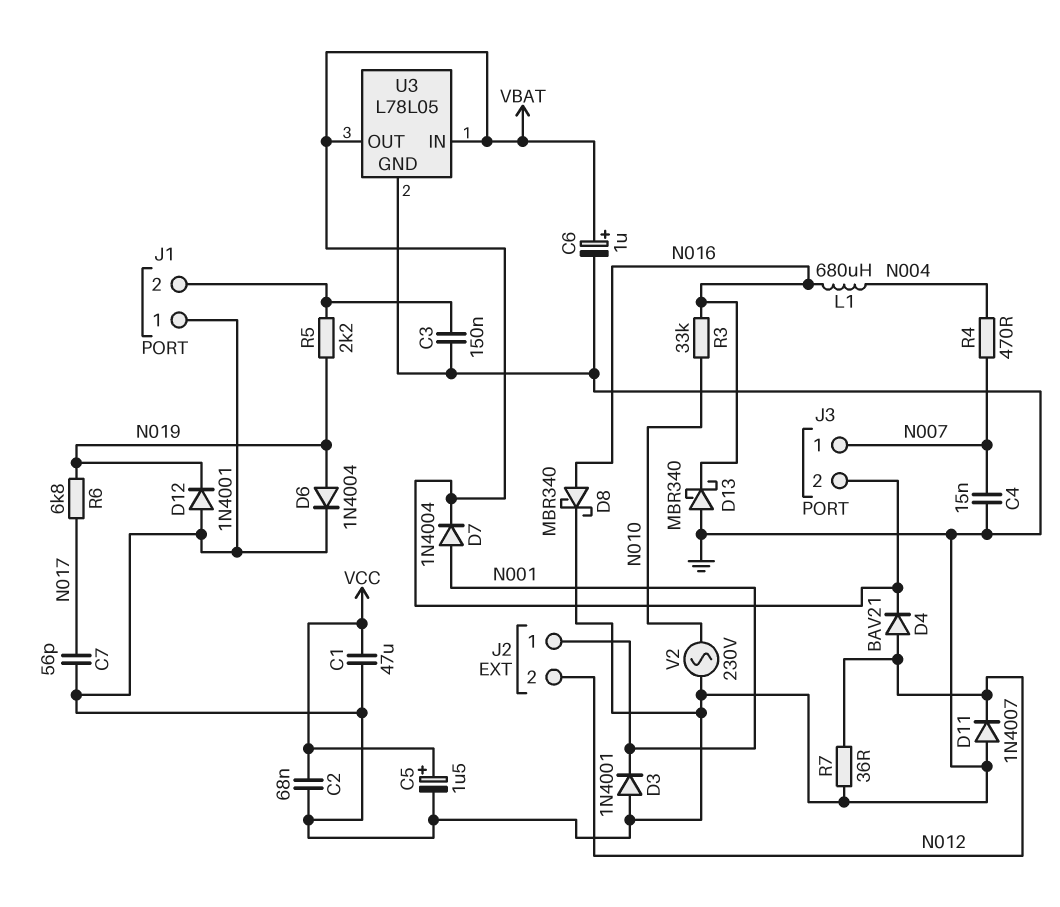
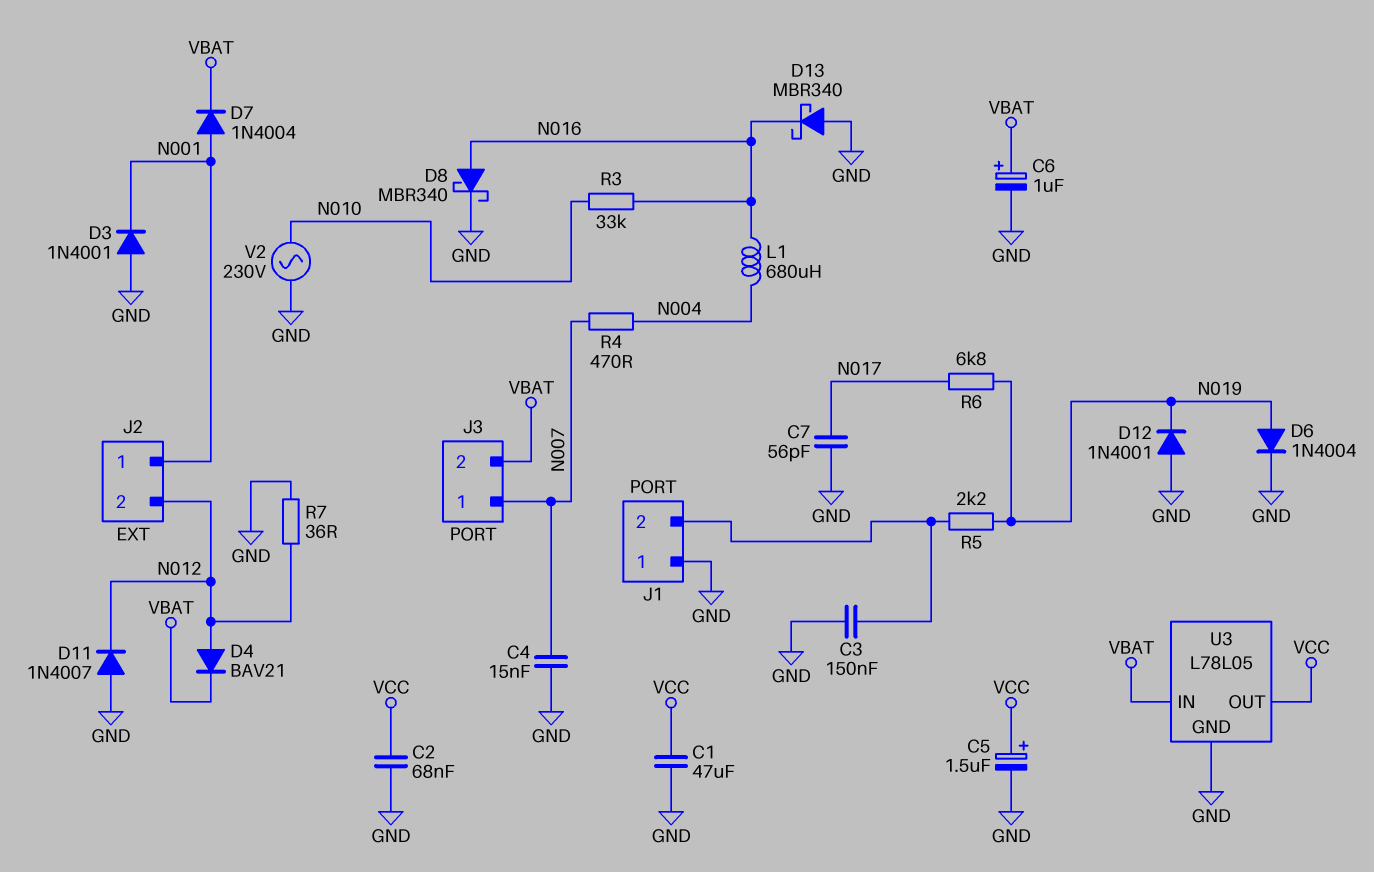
U3 pin OUT: VBAT -> VCC

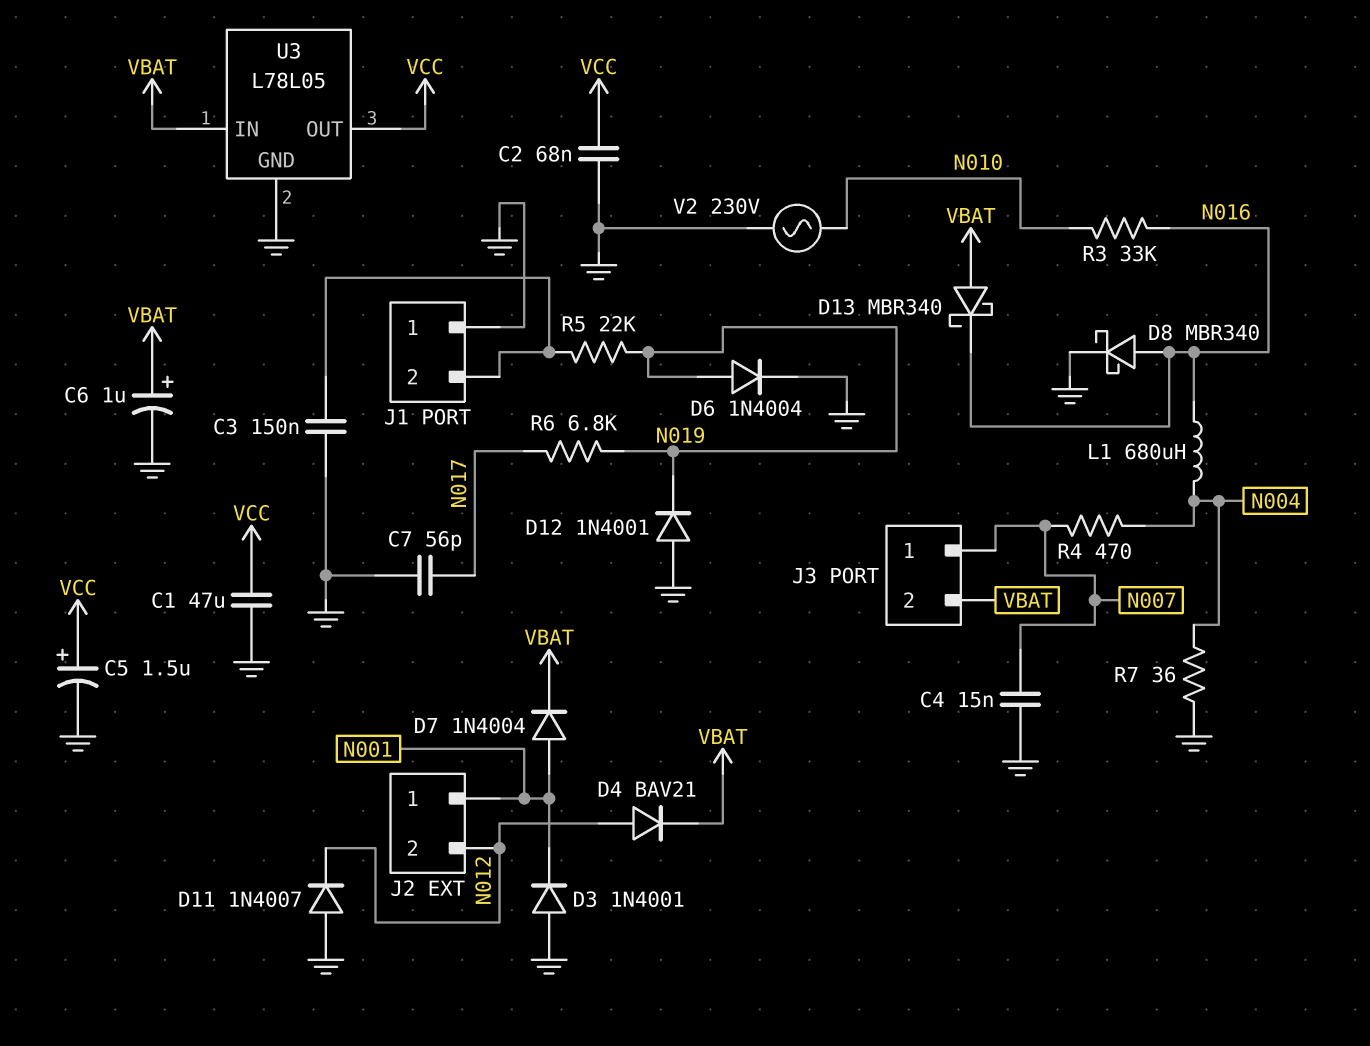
D13: schottky MBR340 (A GND, K N016) -> schottky MBR340 (A VBAT, K N016)
R5: 2.2k (J1/2, N019) -> 22k (J1/2, N019)
R7: 36 (GND, N012) -> 36 (GND, N004)

